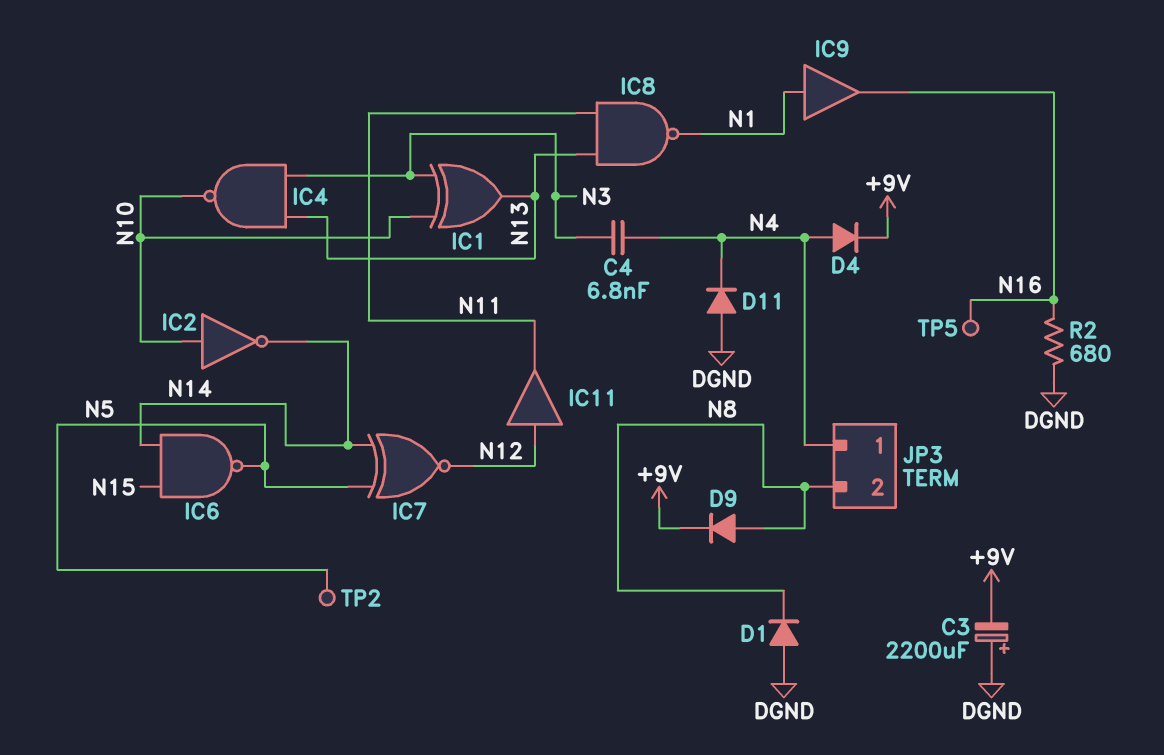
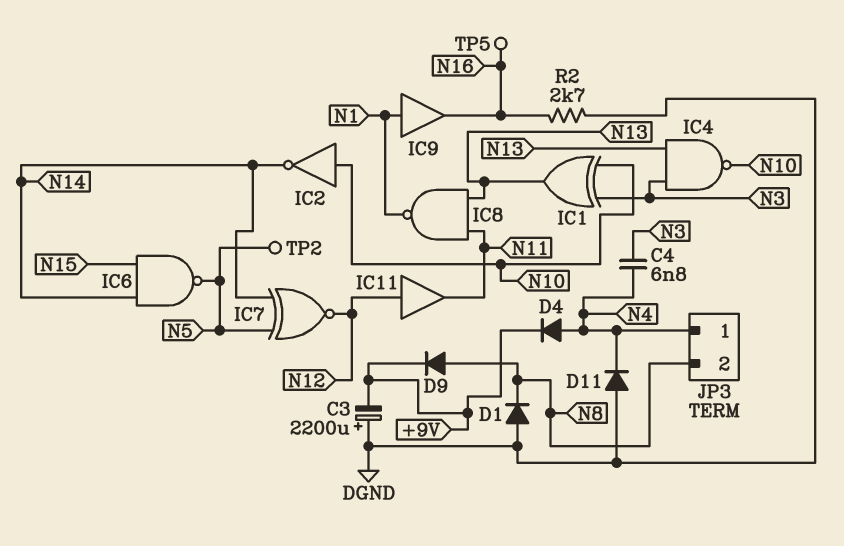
R2: 680 (DGND, N16) -> 2.7k (DGND, N16)

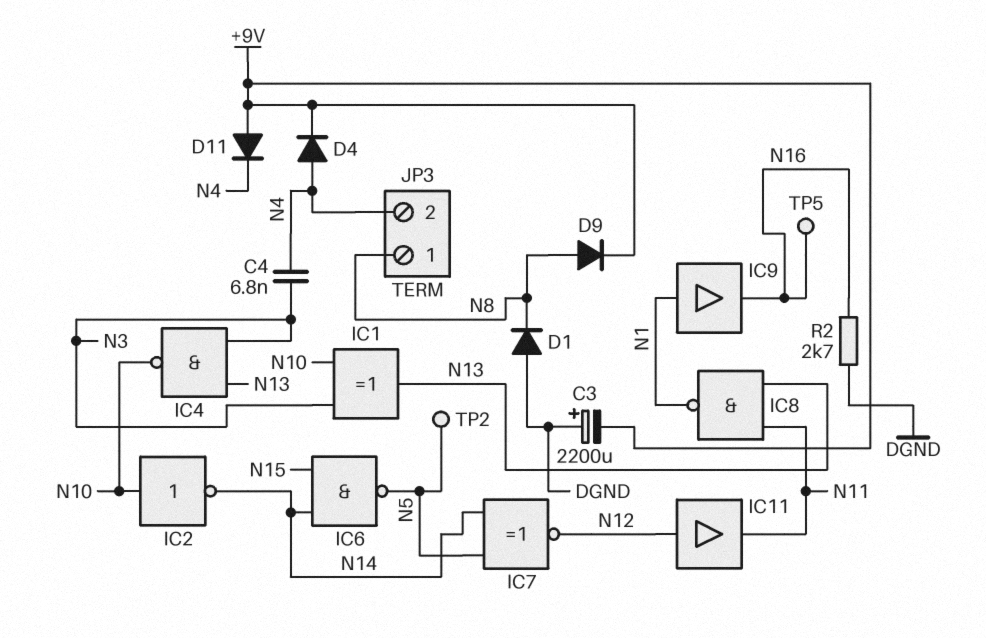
D11: diode (A DGND, K N4) -> diode (A +9V, K N4)
JP3 pin 1: N4 -> N8
JP3 pin 2: N8 -> N4

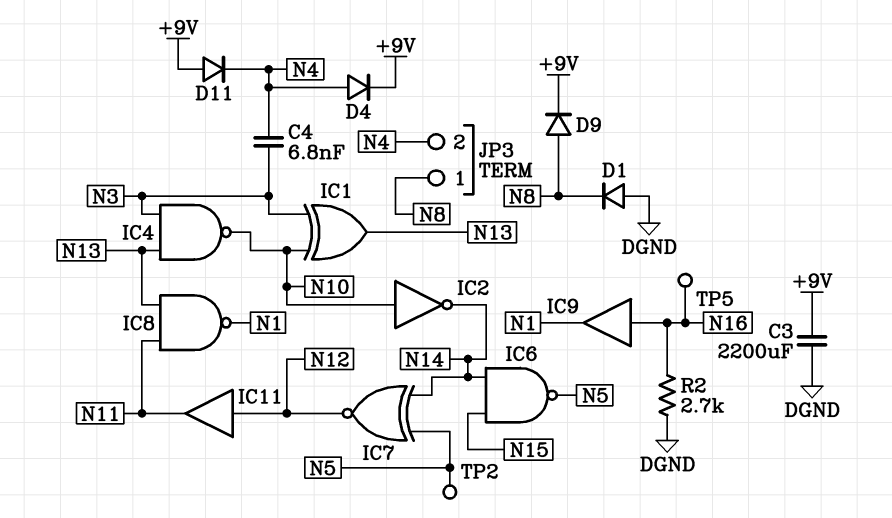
C3: 2200uF (plus DGND, minus +9V) -> 2200uF (+9V, DGND)
IC9: buffer (in N1, out N16) -> buffer (in N16, out N1)

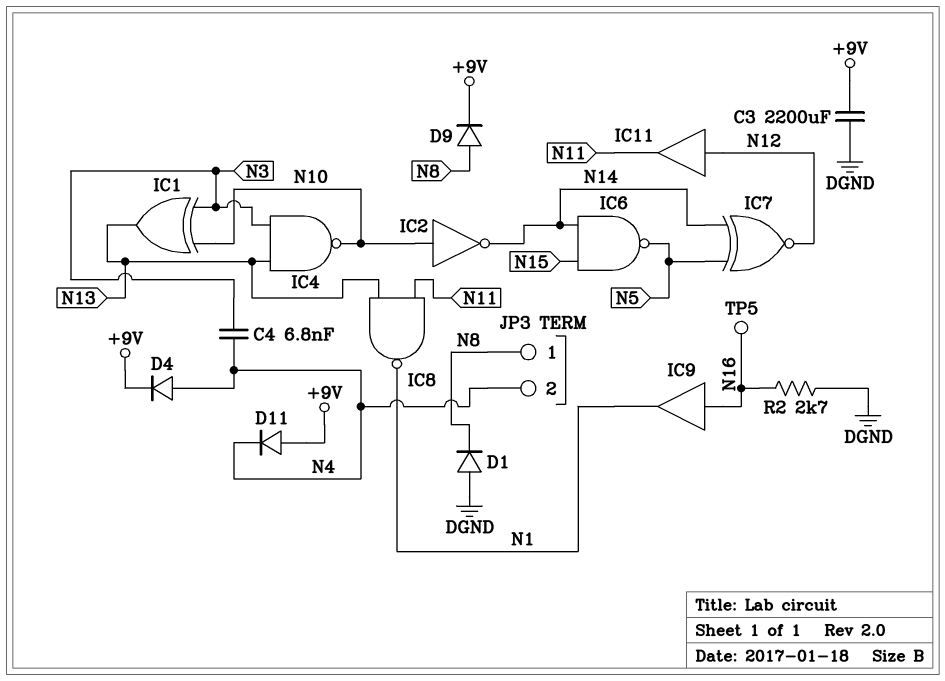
TP2: test point (N5) -> none

